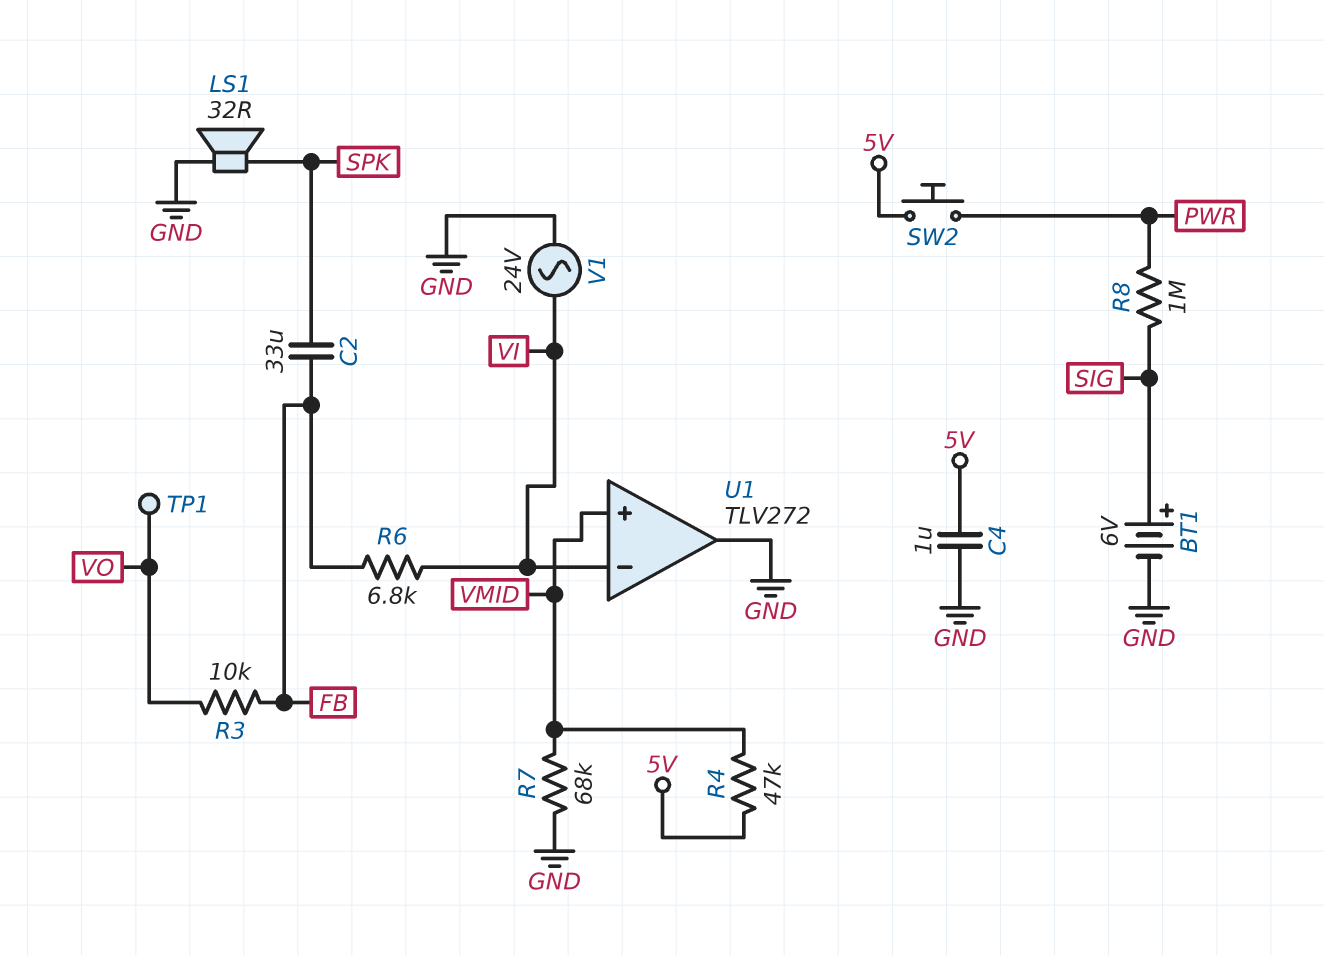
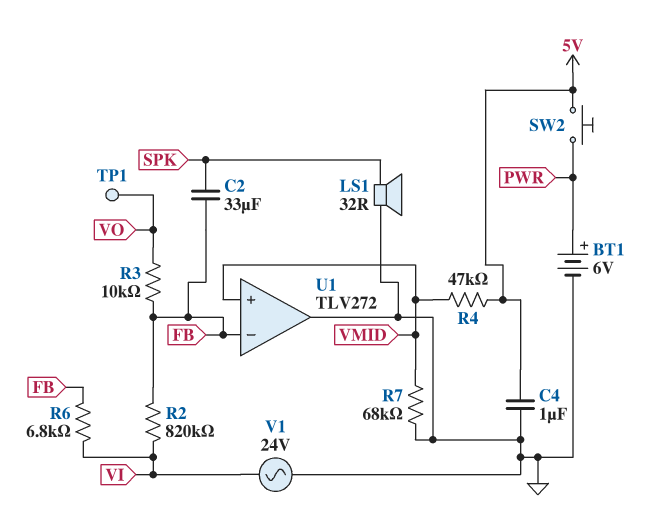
BT1: 6V (plus SIG, minus GND) -> 6V (plus PWR, minus GND)
R2: none -> 820k (FB, VI)
R8: 1M (PWR, SIG) -> none
U1 pin in-: VI -> FB

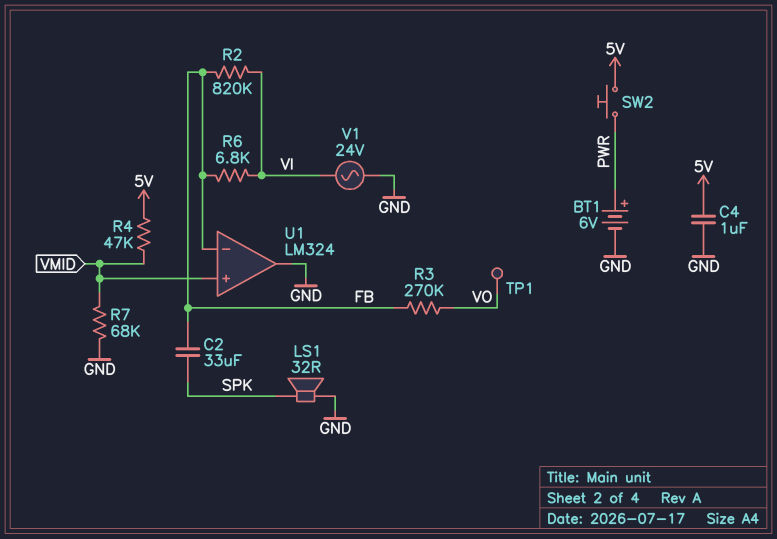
R3: 10k (FB, VO) -> 270k (FB, VO)
U1: TLV272 -> LM324

